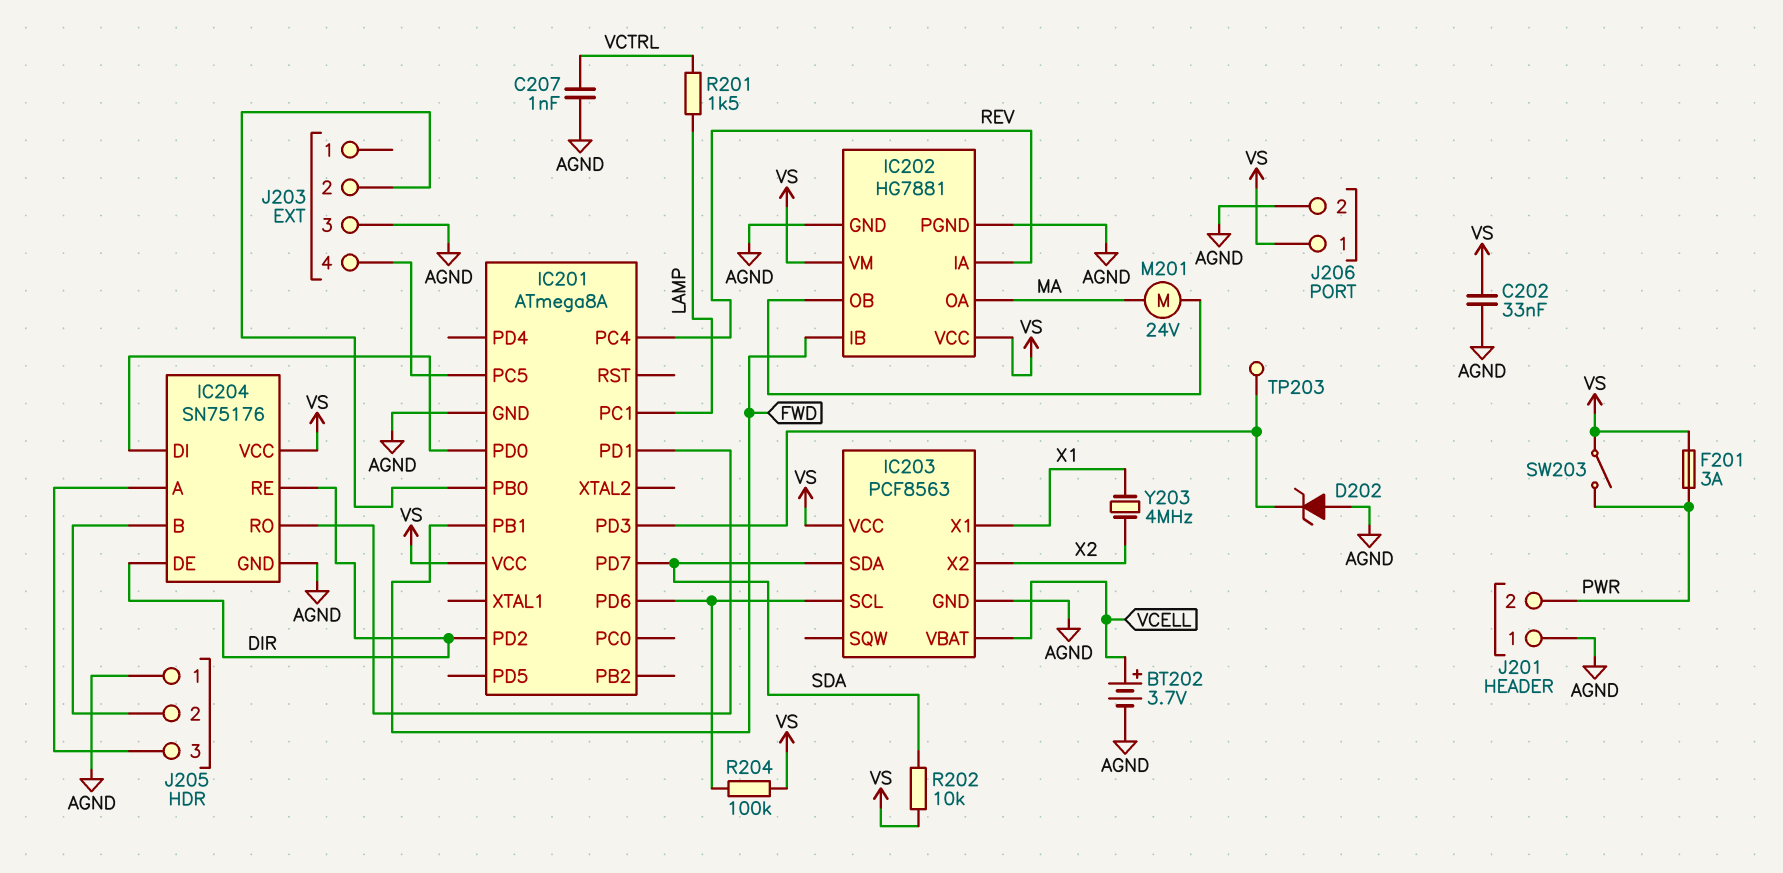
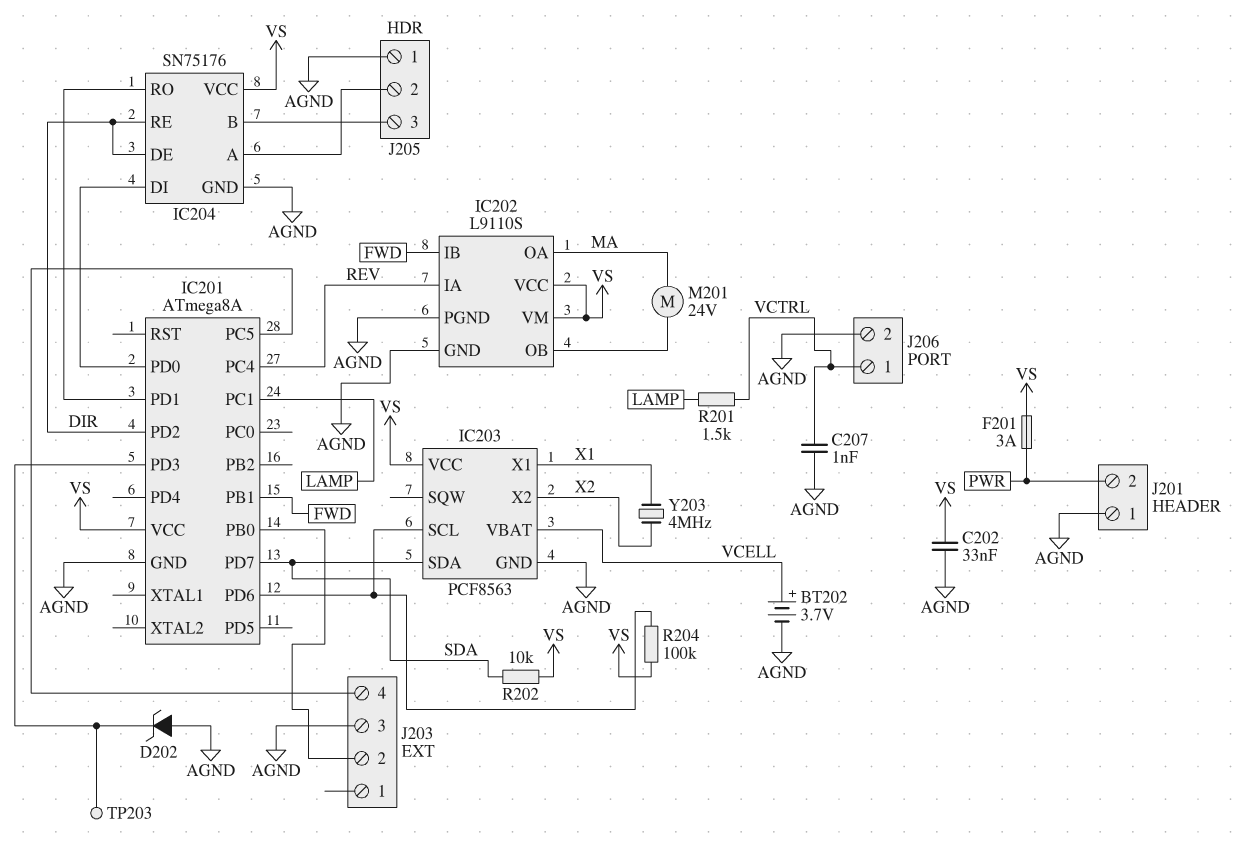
IC202: HG7881 -> L9110S
J205 pin 2: IC204/B -> IC204/A
J205 pin 3: IC204/A -> IC204/B
J206 pin 1: VS -> VCTRL
SW203: switch (PWR, VS) -> none

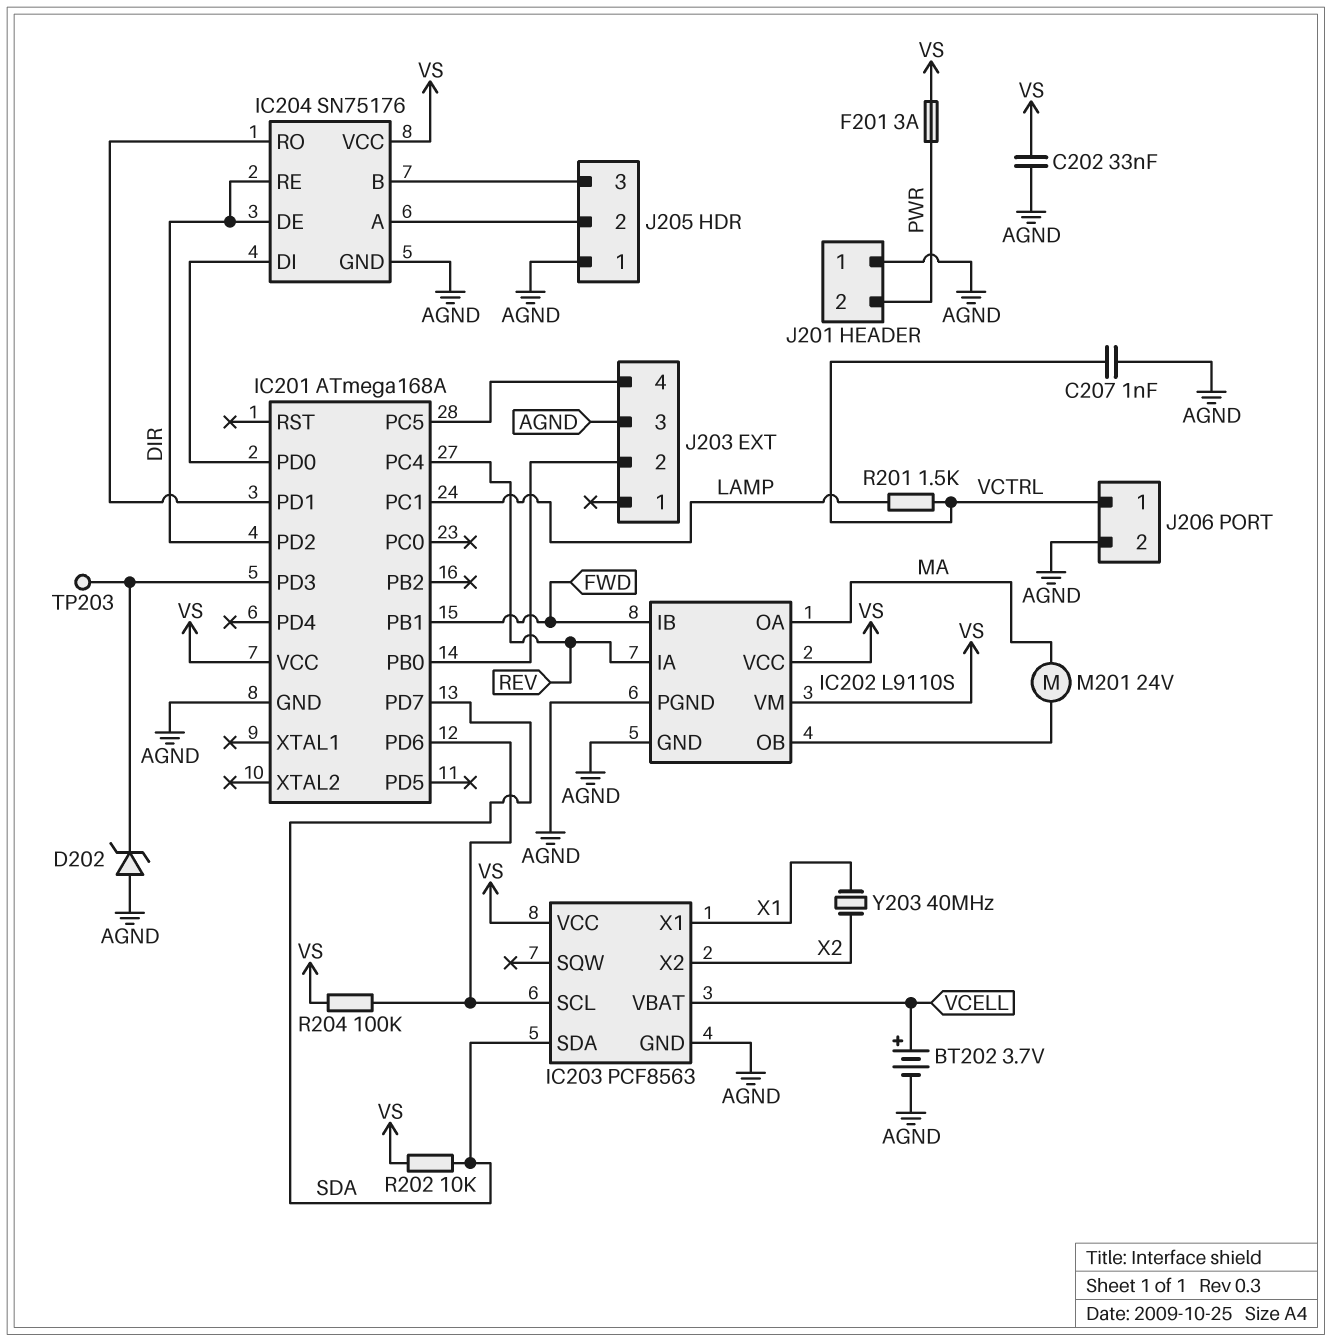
IC201: ATmega8A -> ATmega168A
Y203: 4MHz (X1, X2) -> 40MHz (X1, X2)

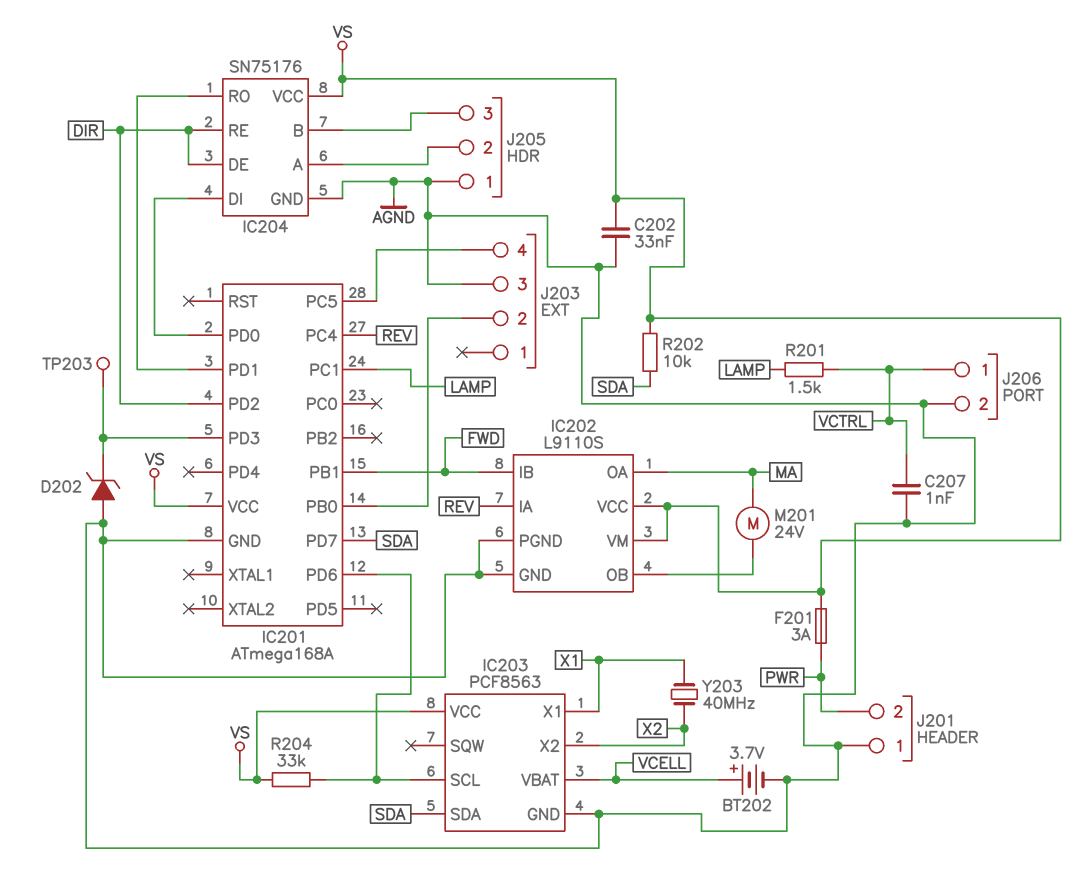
R204: 100k (IC201/PD6, VS) -> 33k (IC201/PD6, VS)

